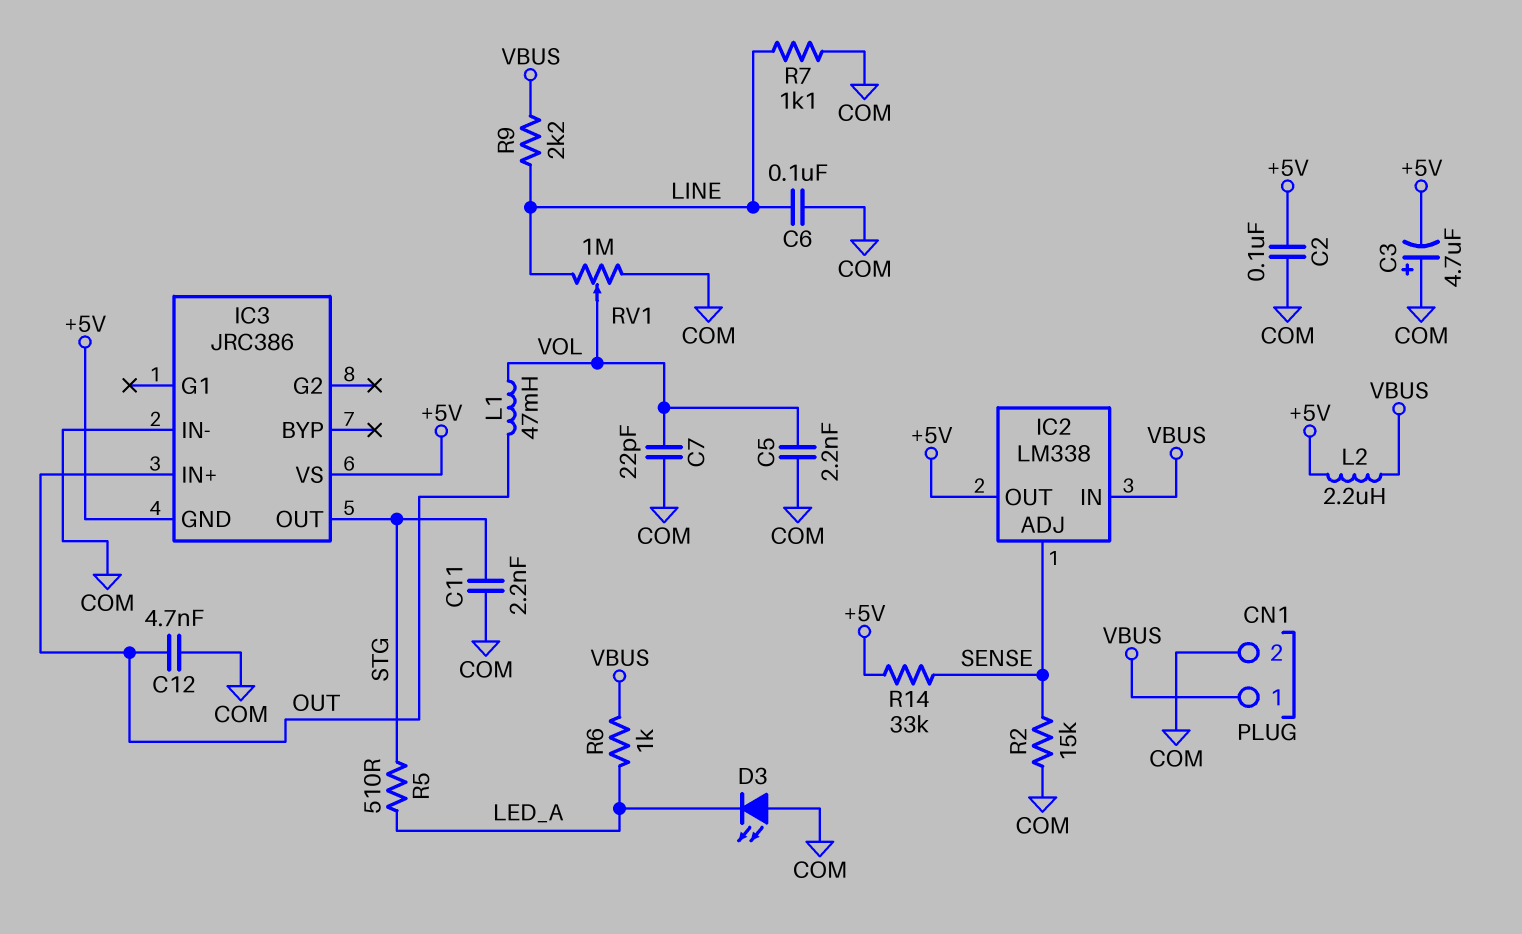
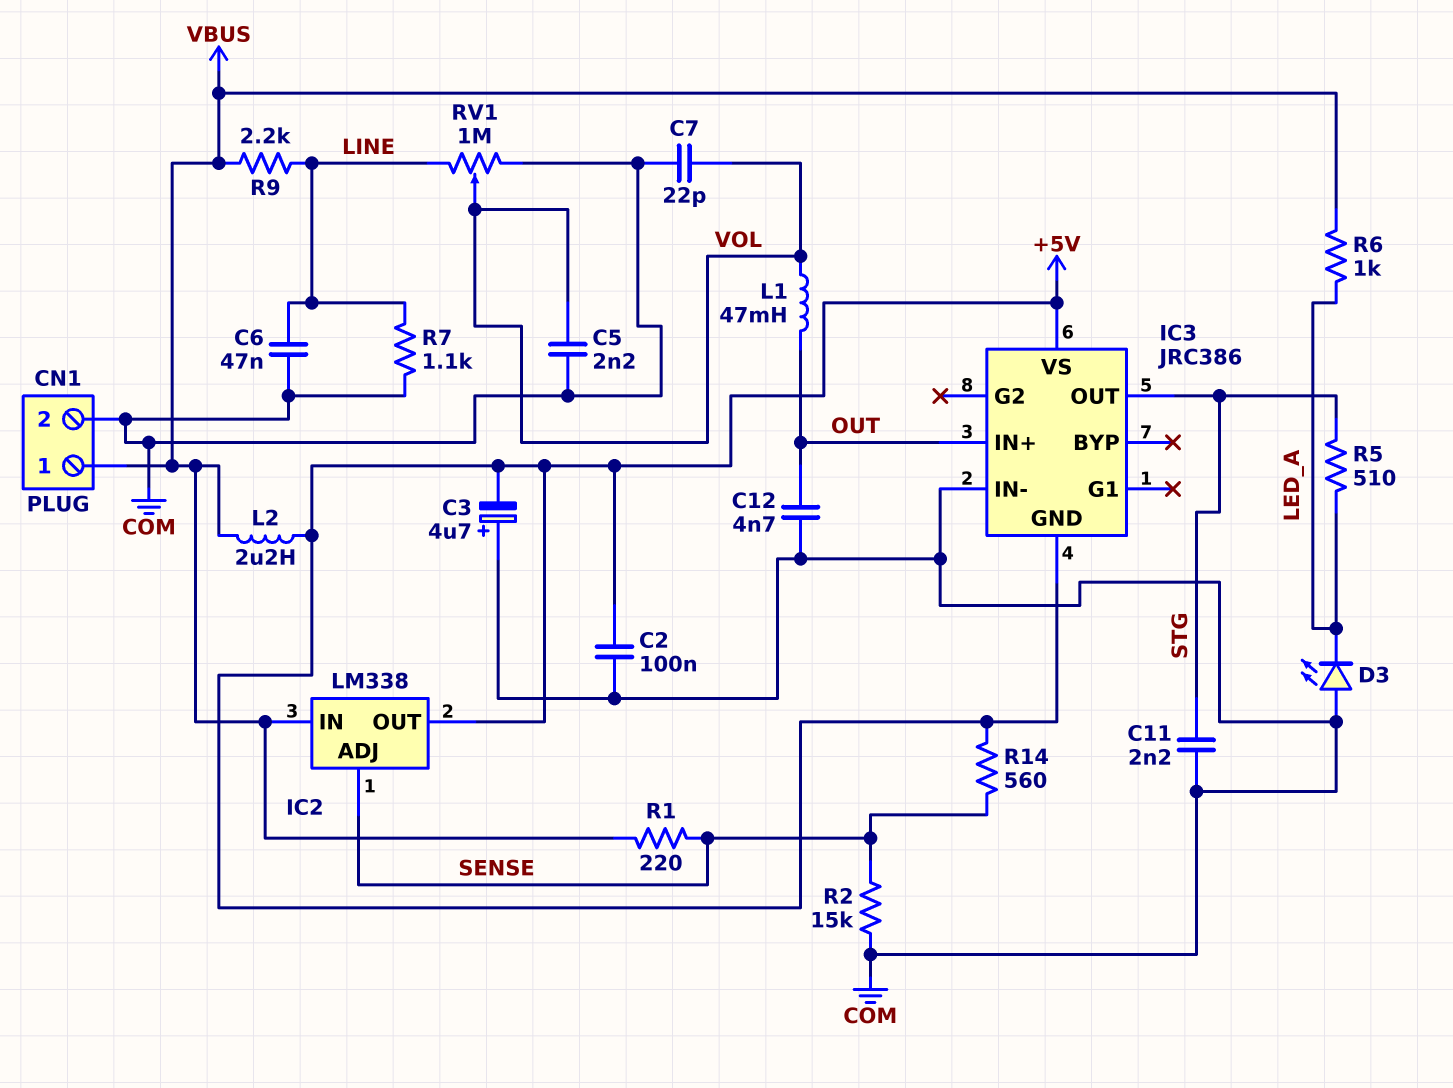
C6: 100nF (COM, LINE) -> 47nF (COM, LINE)
R1: none -> 220 (SENSE, VBUS)
R14: 33k (+5V, SENSE) -> 560 (+5V, SENSE)

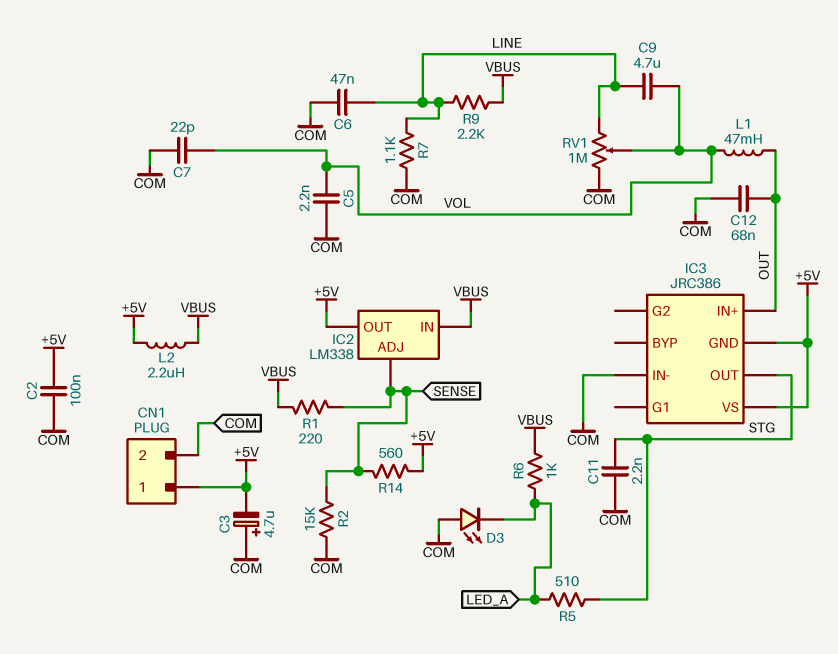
C9: none -> 4.7uF (LINE, VOL)
C12: 4.7nF (COM, OUT) -> 68nF (COM, OUT)
CN1 pin 1: VBUS -> +5V

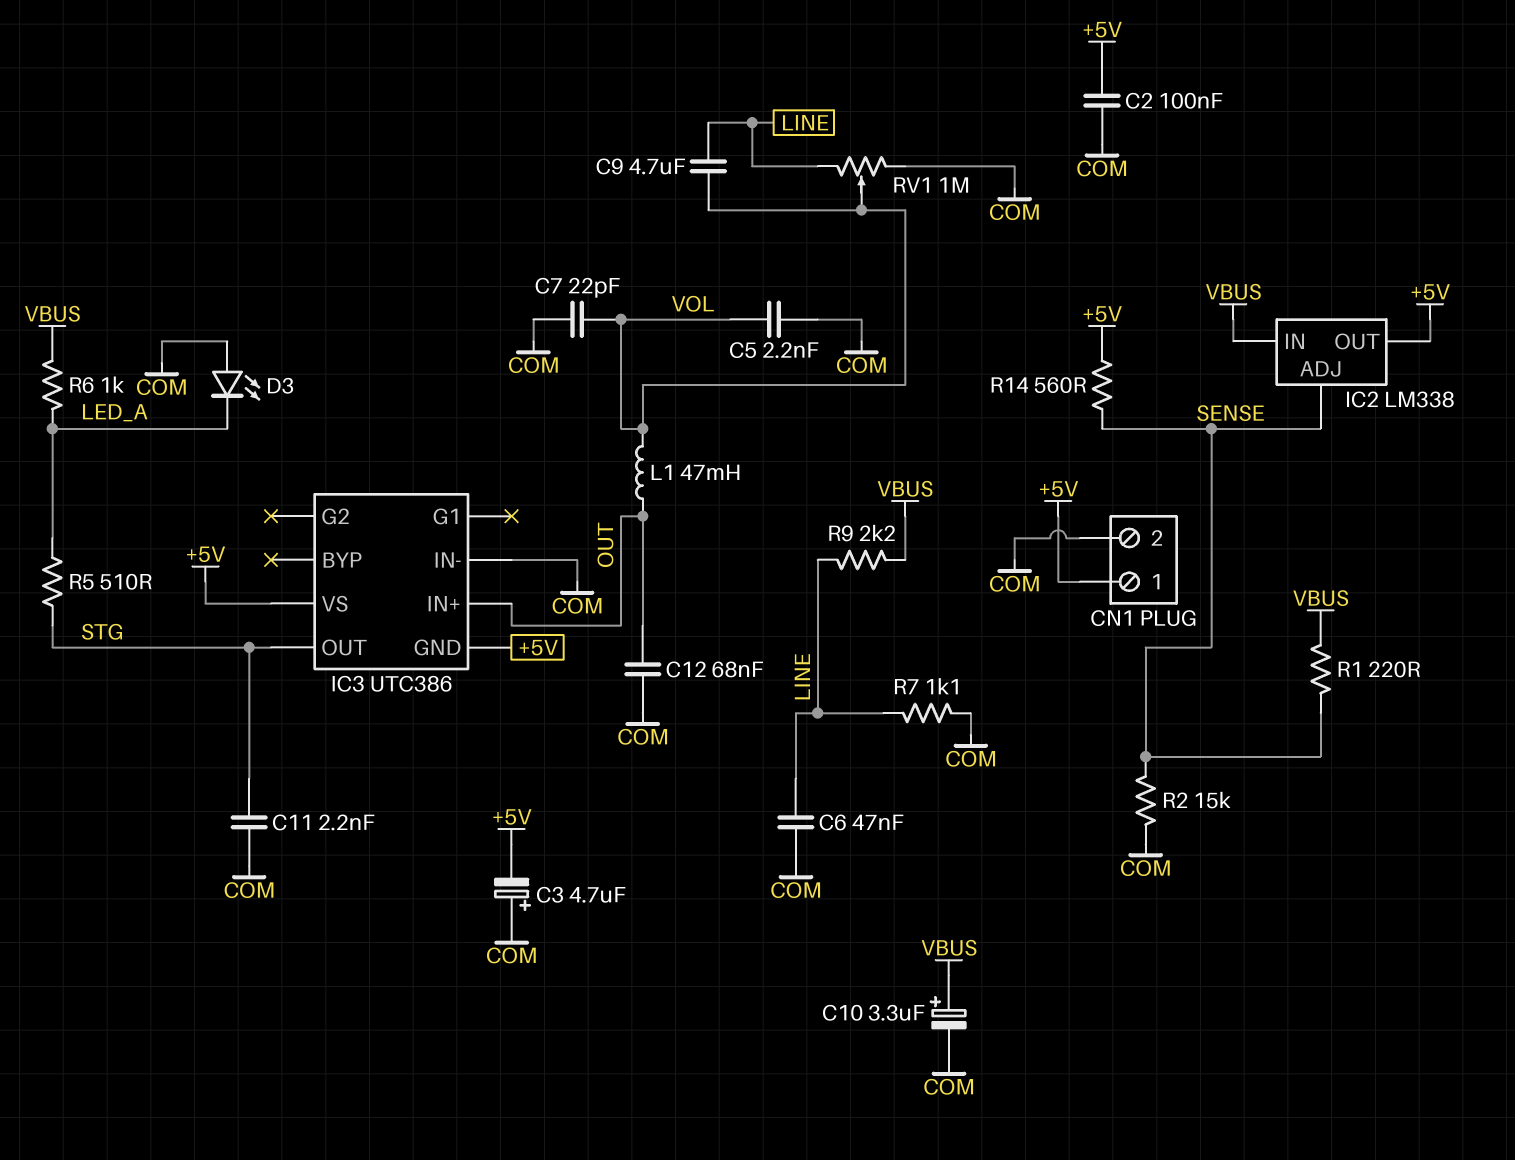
C10: none -> 3.3uF (plus VBUS, minus COM)
IC3: JRC386 -> UTC386
L2: 2.2uH (+5V, VBUS) -> none

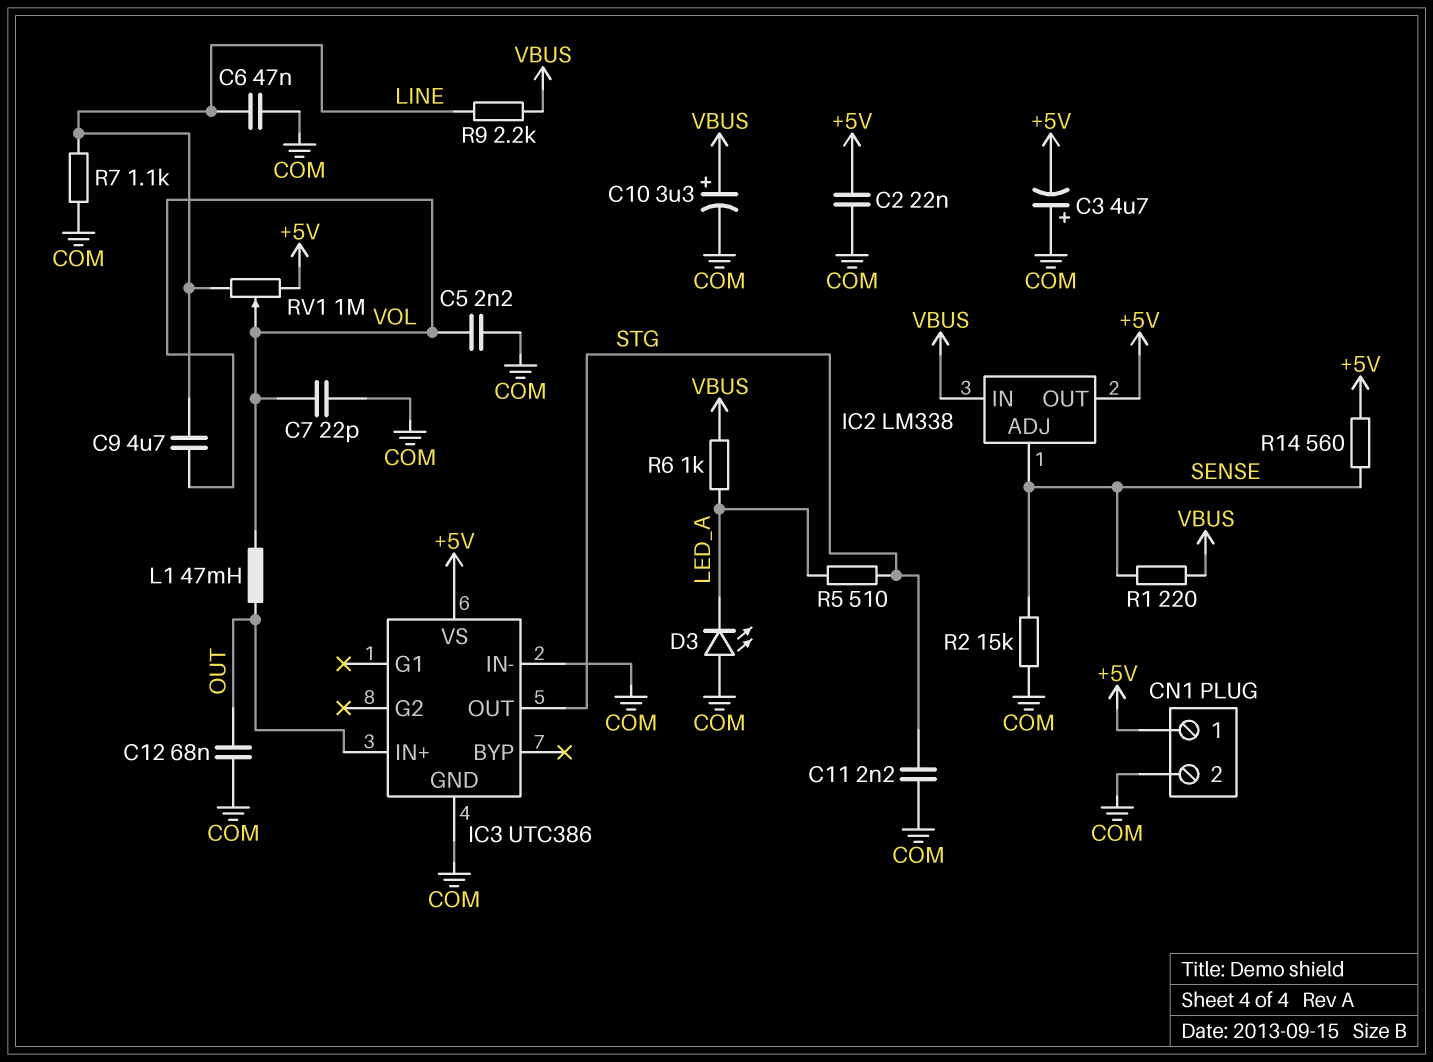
C2: 100nF (+5V, COM) -> 22nF (+5V, COM)
IC3 pin GND: +5V -> COM
RV1: 1M (COM, LINE, wiper VOL) -> 1M (+5V, LINE, wiper VOL)

